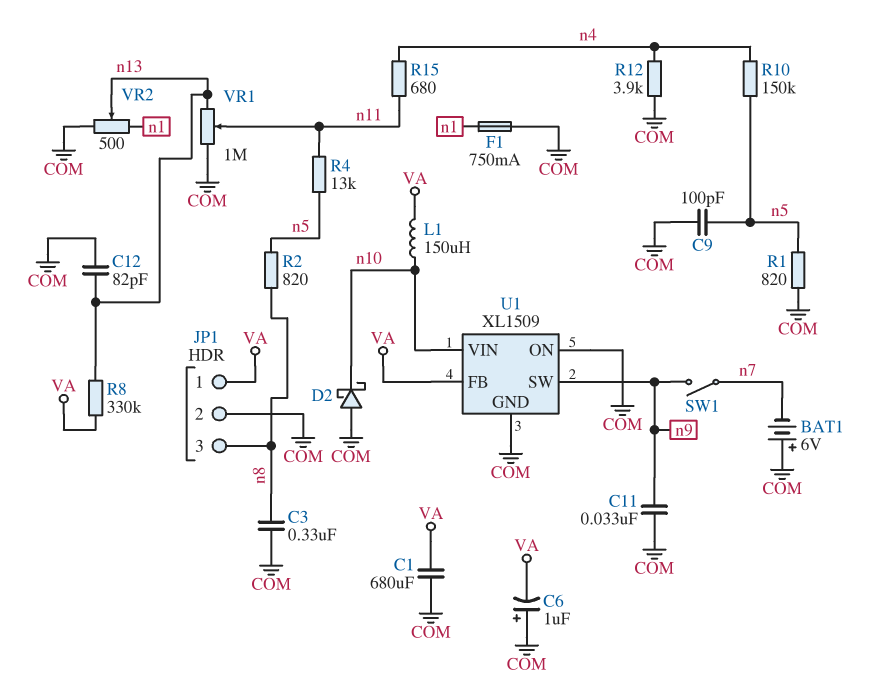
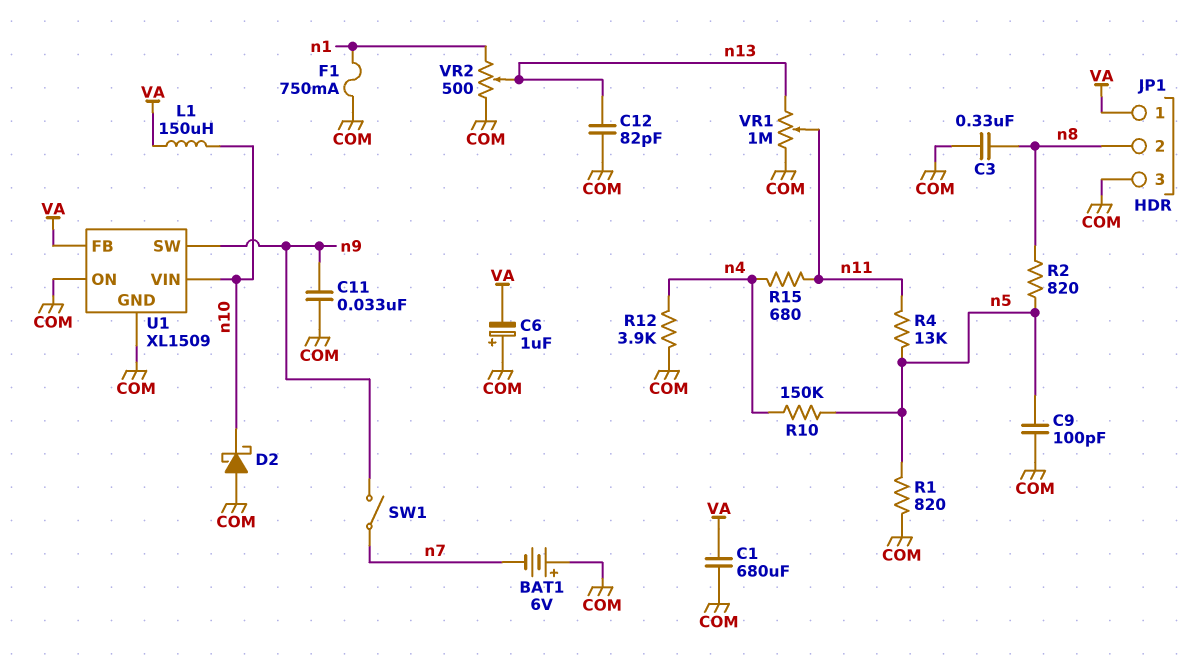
JP1 pin 2: COM -> n8
JP1 pin 3: n8 -> COM
R8: 330k (VA, n13) -> none

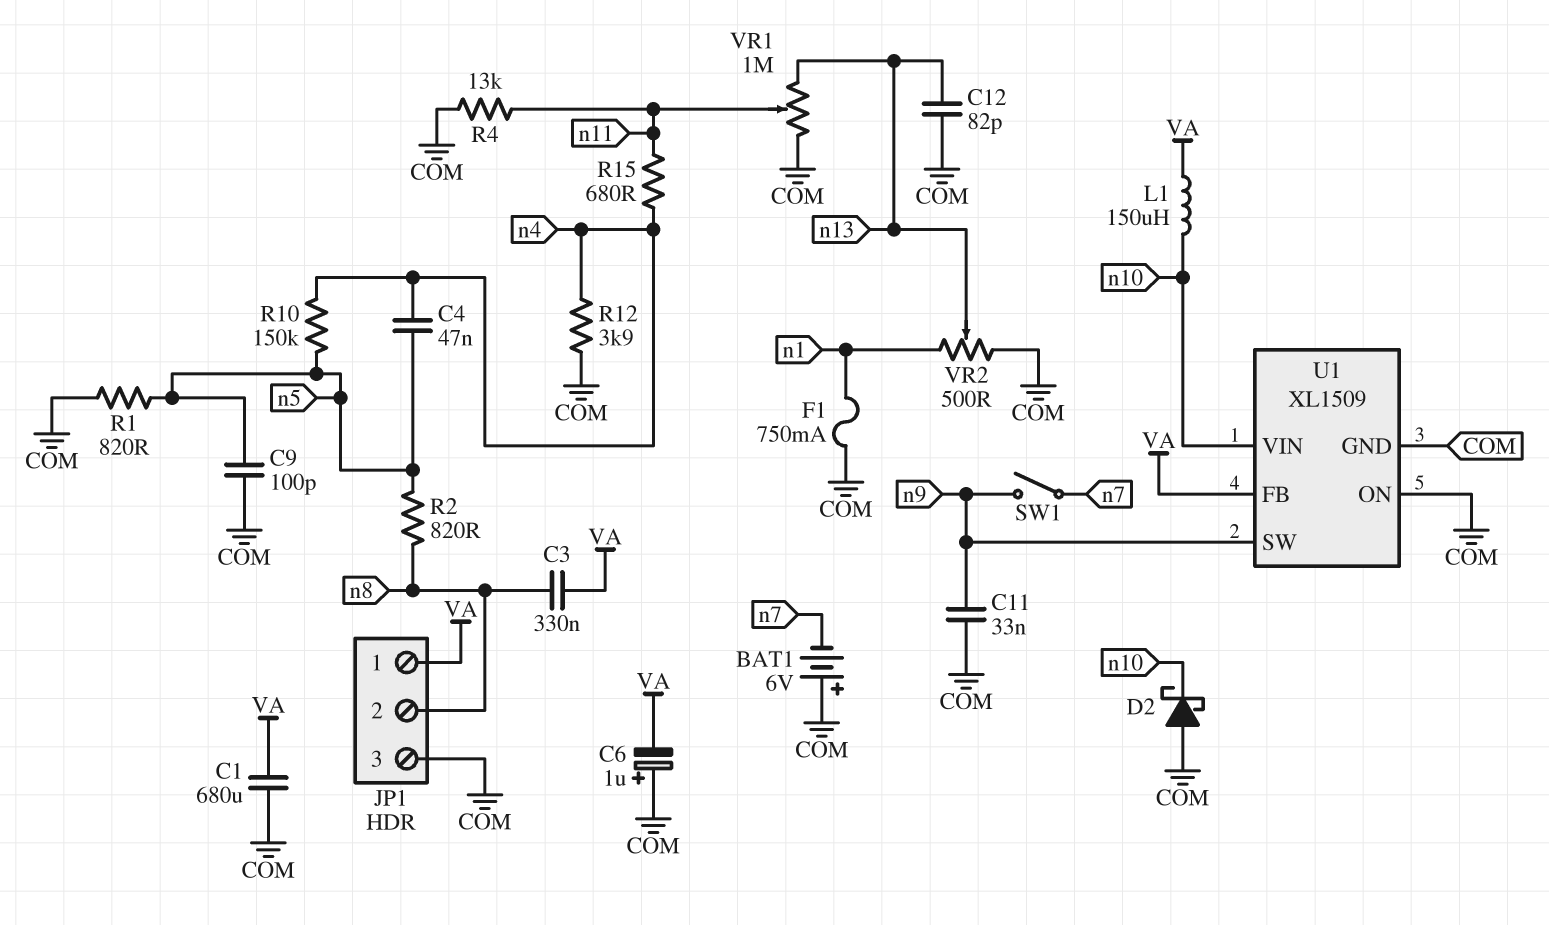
C3: 330nF (COM, n8) -> 330nF (VA, n8)
C4: none -> 47nF (n4, n5)
R4: 13k (n5, n11) -> 13k (COM, n11)

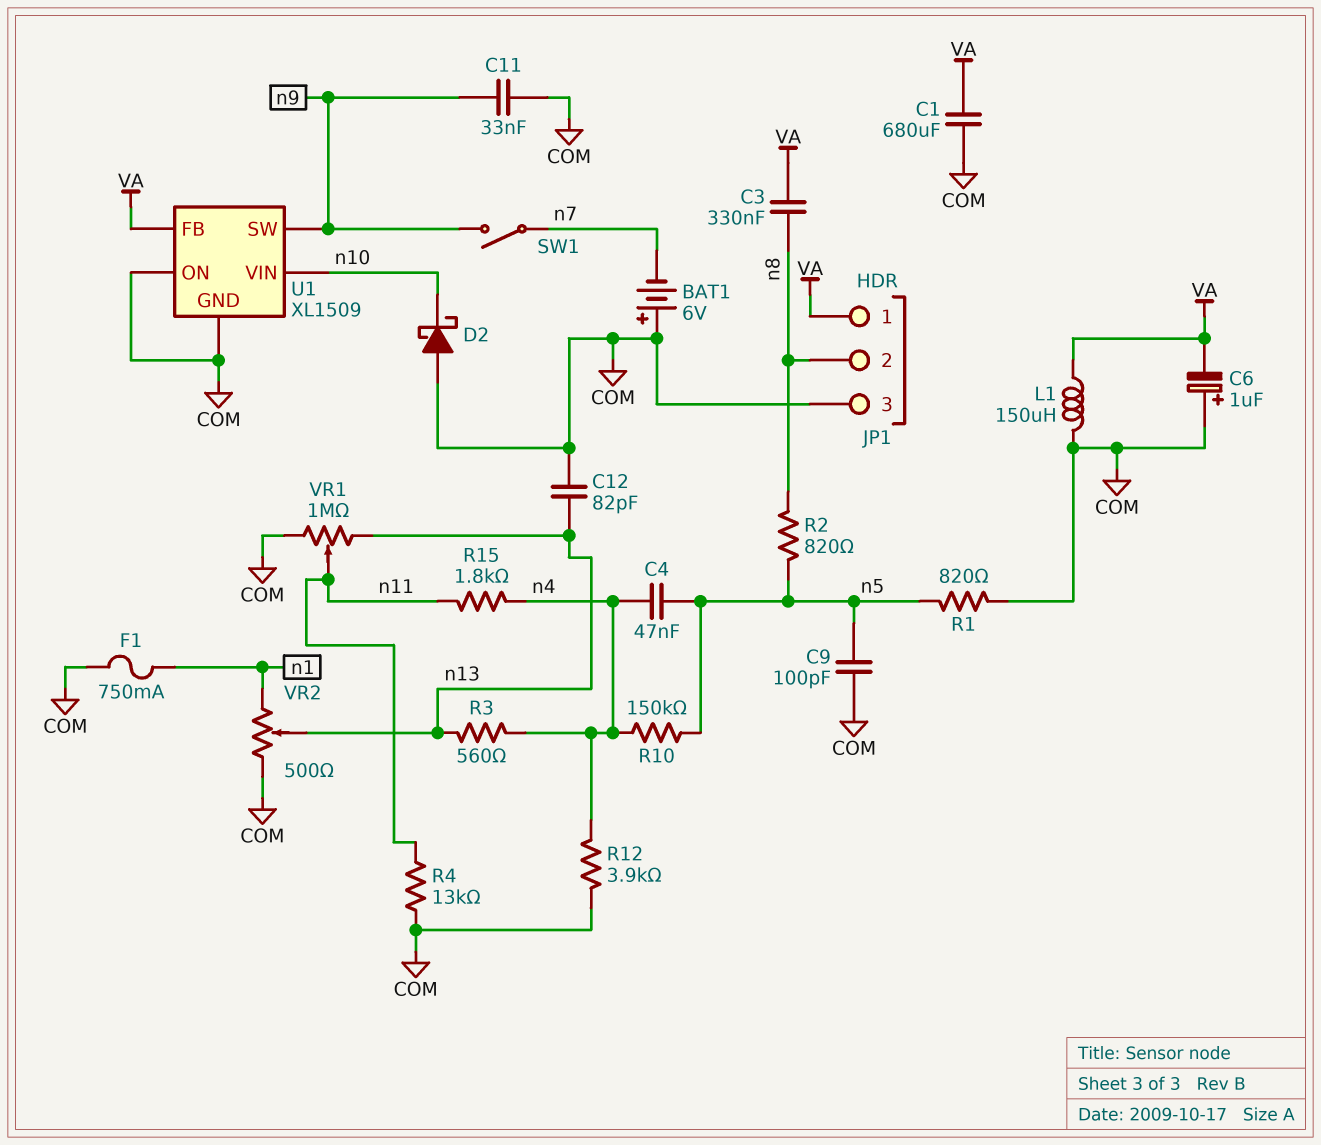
L1: 150uH (VA, n10) -> 150uH (COM, VA)
R3: none -> 560 (n4, n13)
R15: 680 (n4, n11) -> 1.8k (n4, n11)

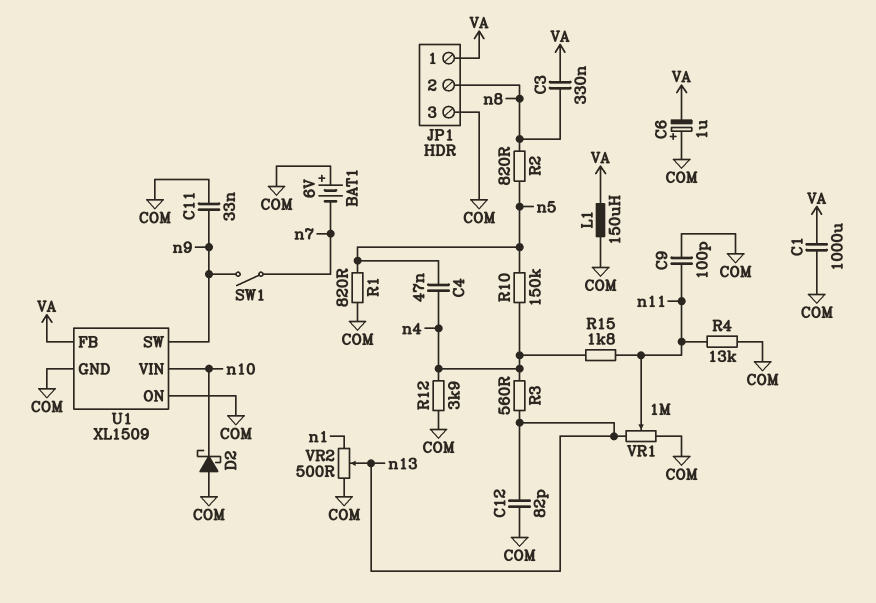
C1: 680uF (COM, VA) -> 1000uF (COM, VA)
C9: 100pF (COM, n5) -> 100pF (COM, n11)
F1: 750mA (COM, n1) -> none

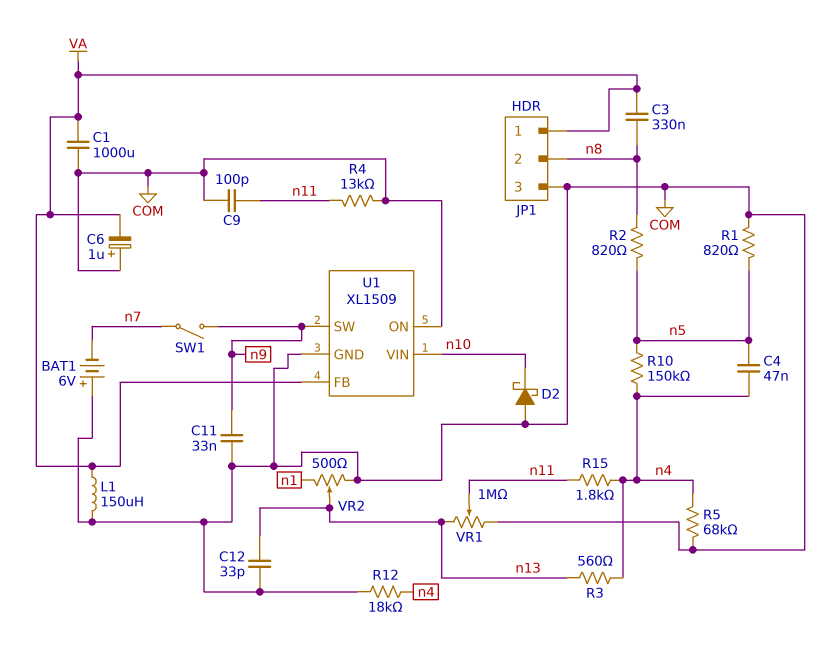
C12: 82pF (COM, n13) -> 33pF (COM, n13)
R5: none -> 68k (COM, n4)
R12: 3.9k (COM, n4) -> 18k (COM, n4)

